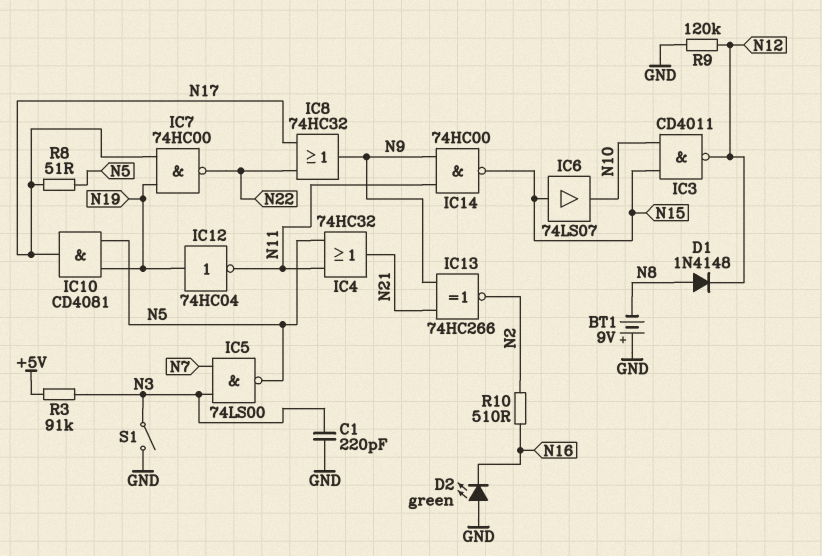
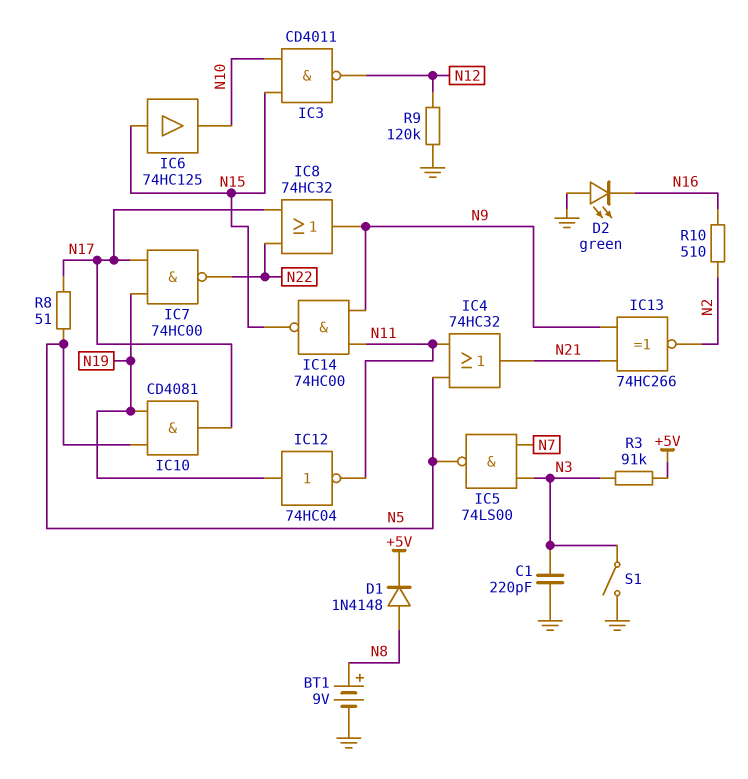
BT1: 9V (plus GND, minus N8) -> 9V (plus N8, minus GND)
D1: diode 1N4148 (A N8, K N12) -> diode 1N4148 (A N8, K +5V)
IC6: buffer 74LS07 (in N15, out N10) -> buffer 74HC125 (in N15, out N10)

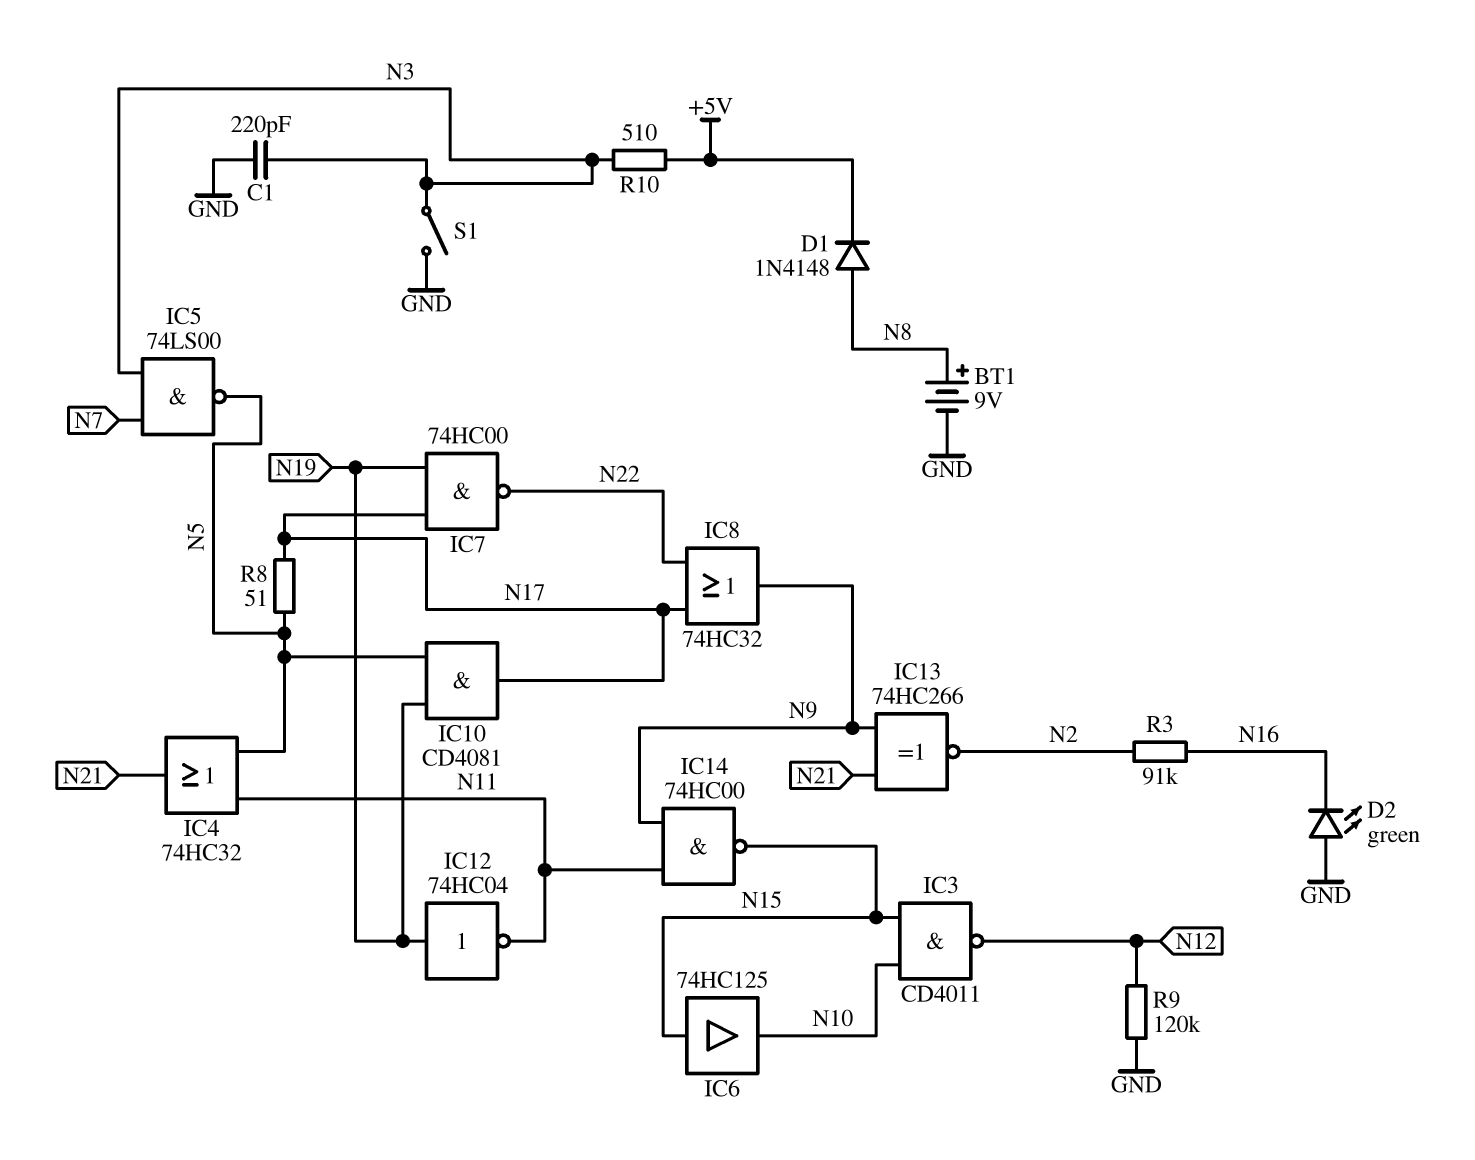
R3: 91k (+5V, N3) -> 91k (N2, N16)
R10: 510 (N2, N16) -> 510 (+5V, N3)

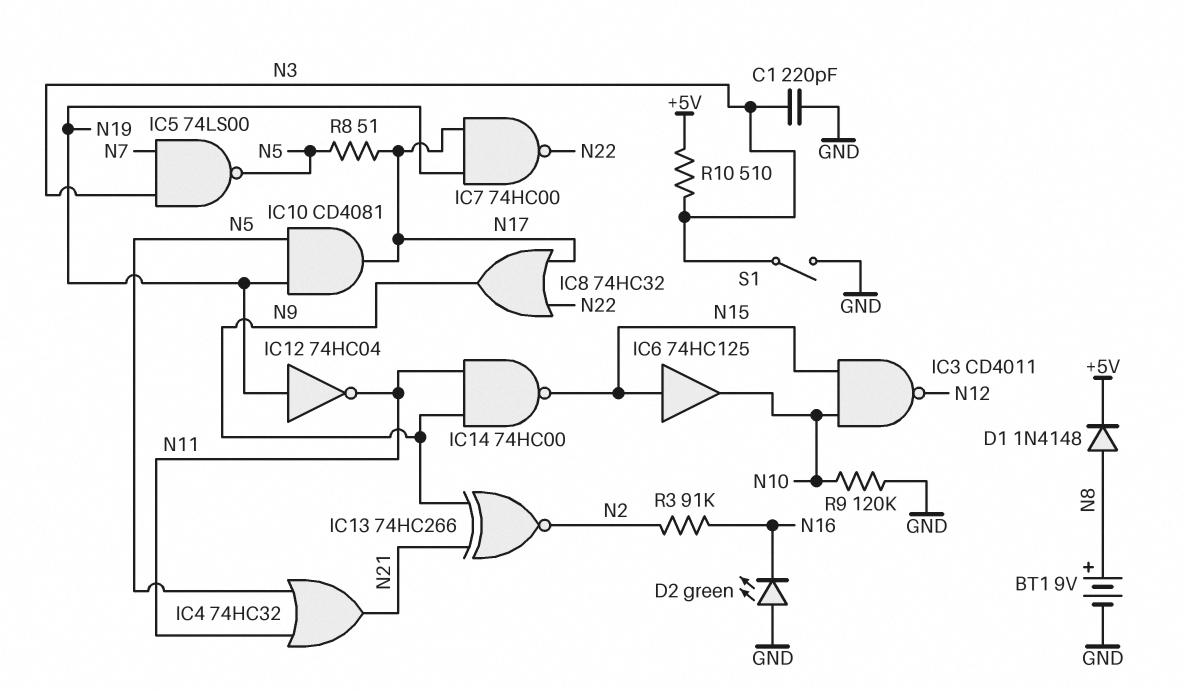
R9: 120k (GND, N12) -> 120k (GND, N10)

